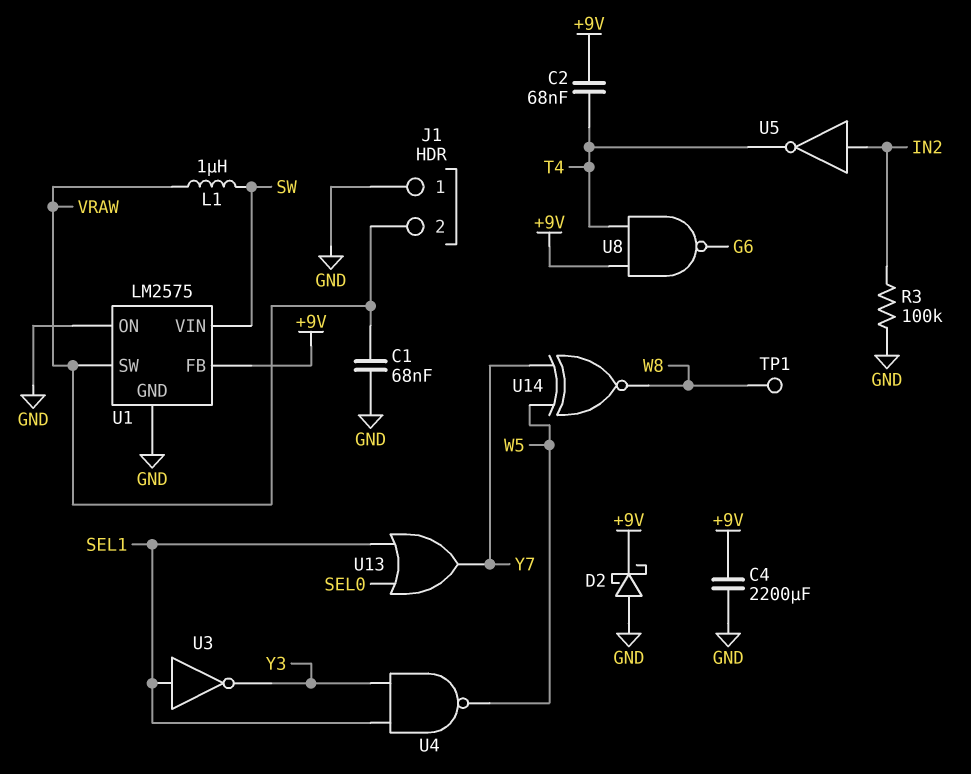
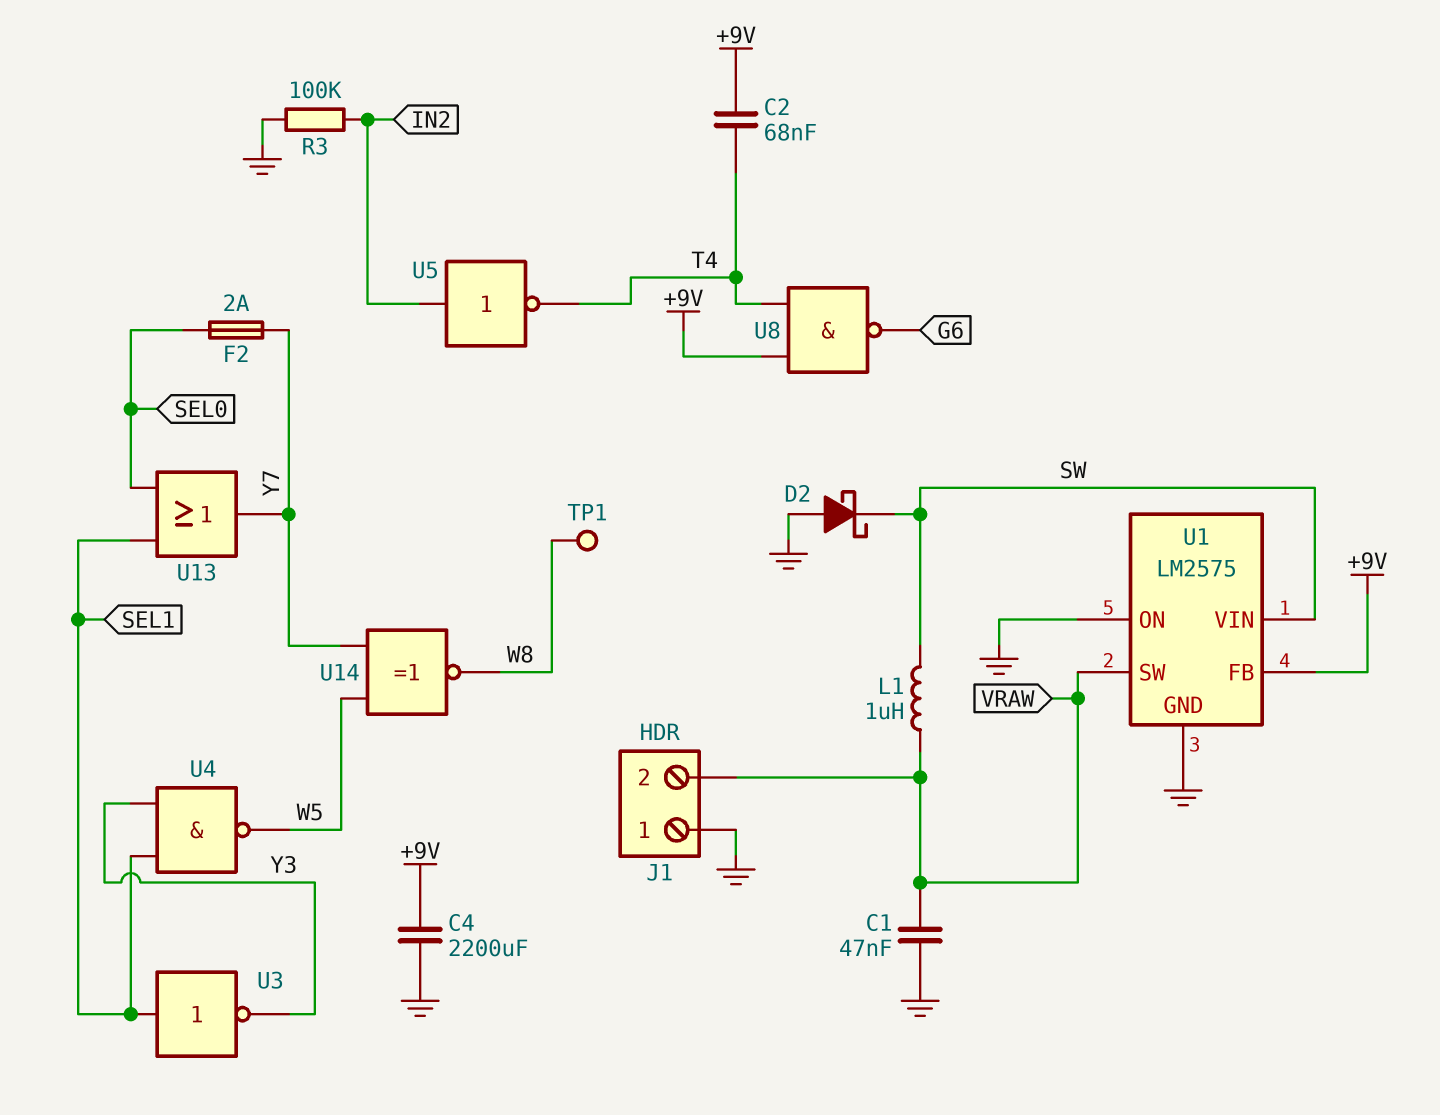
C1: 68nF (GND, VRAW) -> 47nF (GND, VRAW)
D2: schottky (A GND, K +9V) -> schottky (A GND, K SW)
F2: none -> 2A (SEL0, Y7)

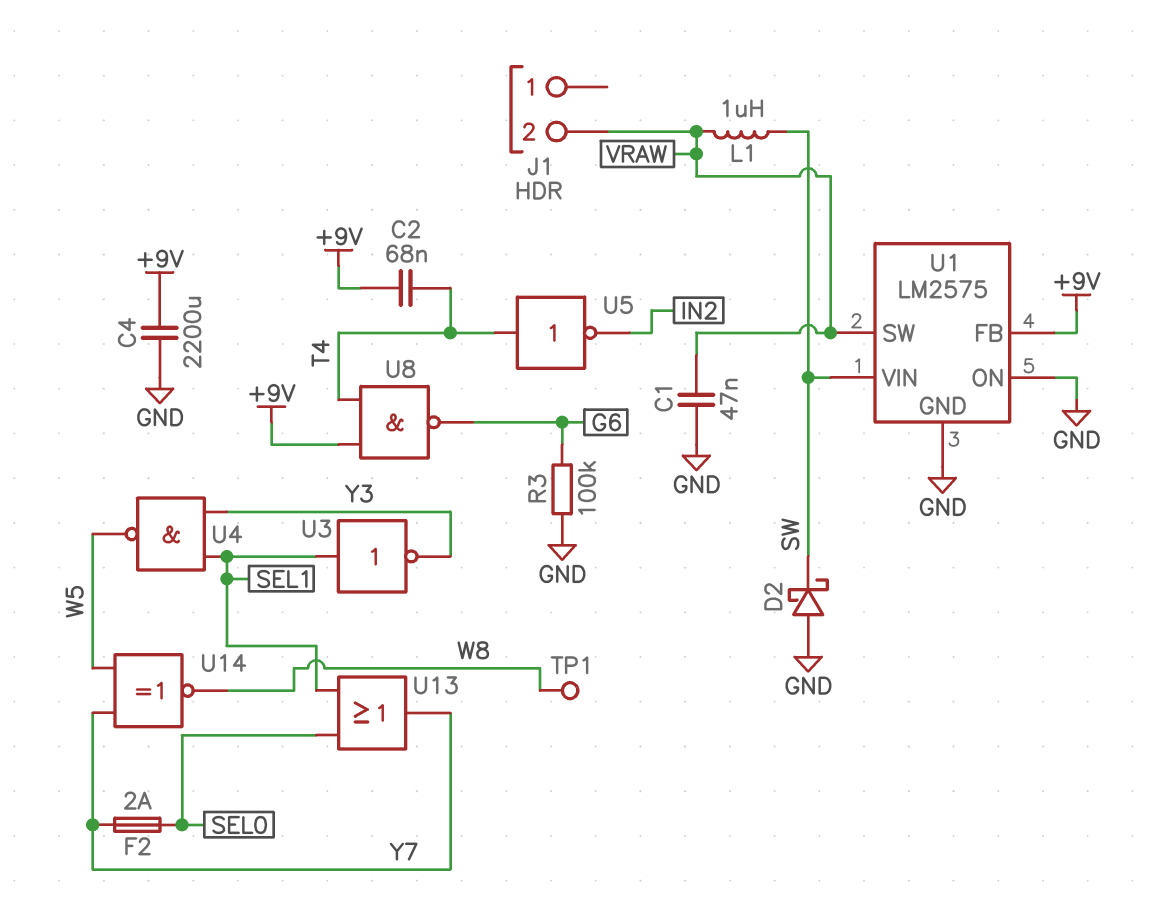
J1 pin 1: GND -> none
R3: 100k (GND, IN2) -> 100k (G6, GND)
U5: NOT (in IN2, out T4) -> NOT (in T4, out IN2)

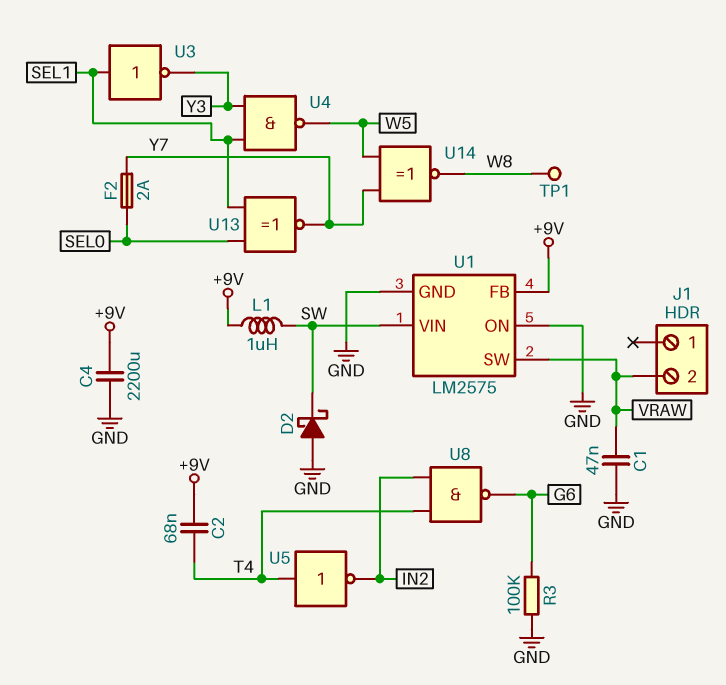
L1: 1uH (SW, VRAW) -> 1uH (+9V, SW)
U8: NAND (in +9V, in T4, out G6) -> NAND (in IN2, in T4, out G6)
U13: OR (in SEL0, in SEL1, out Y7) -> XNOR (in SEL0, in SEL1, out Y7)

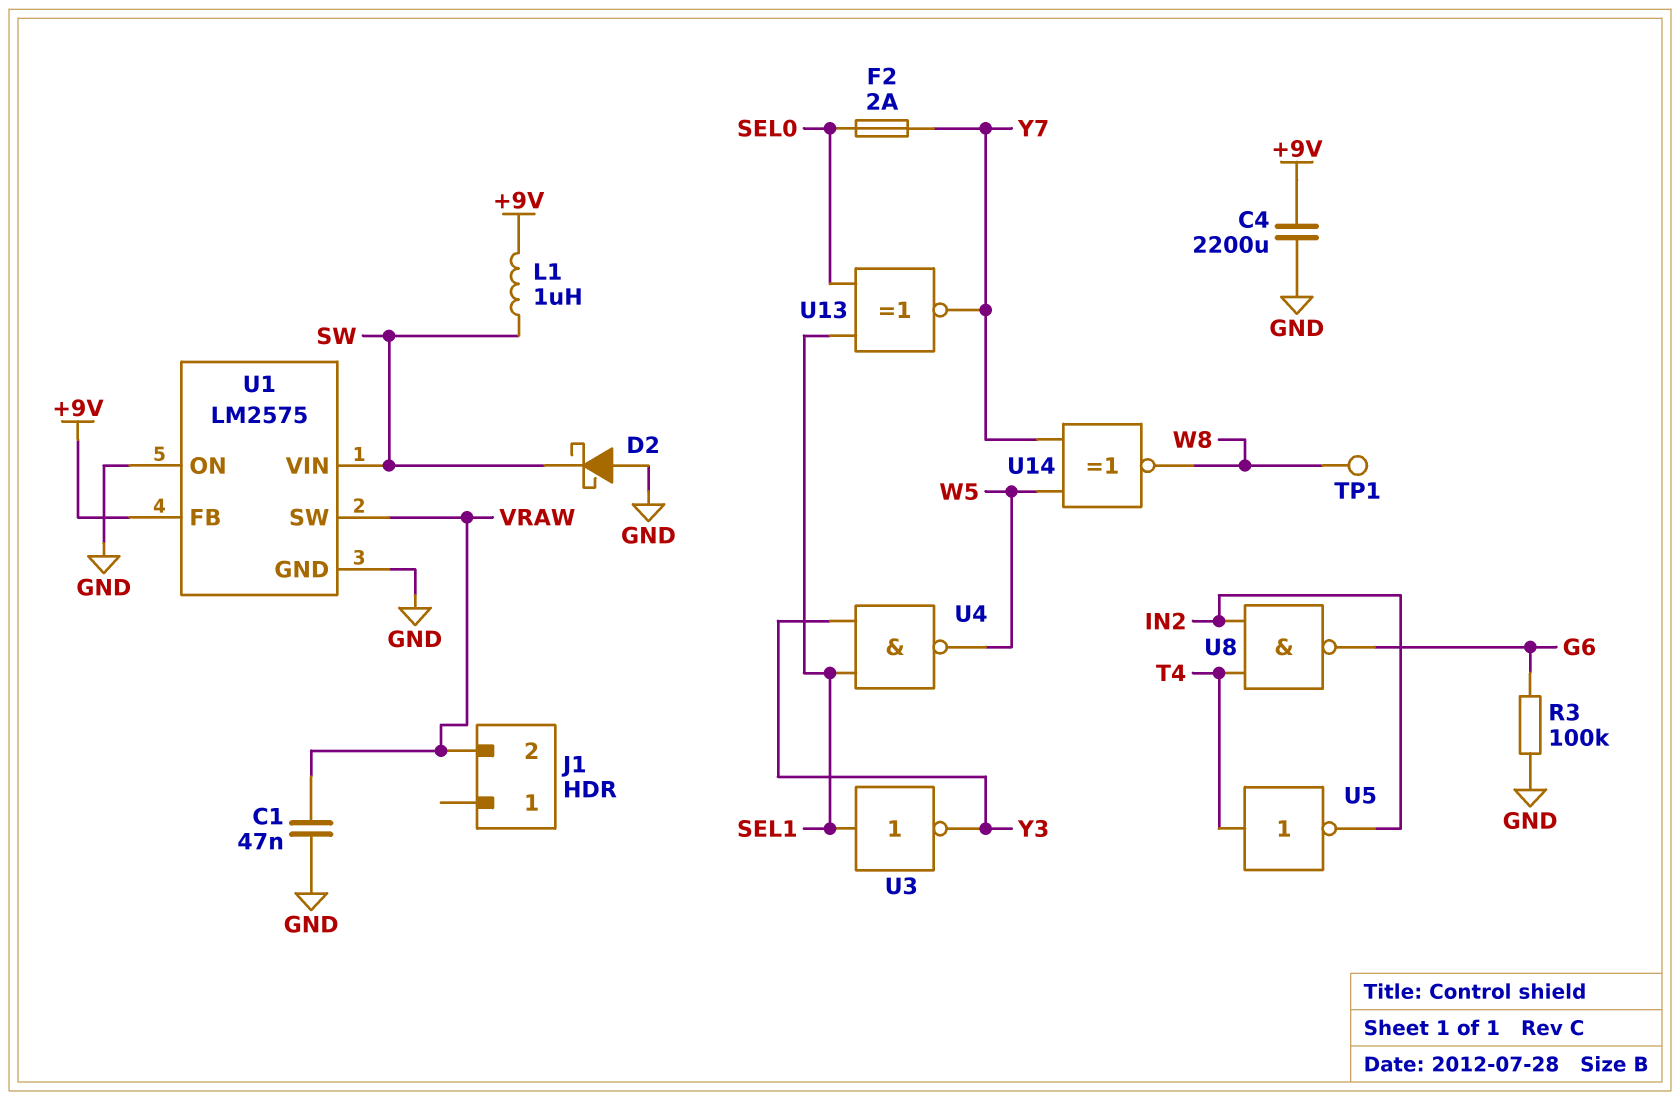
C2: 68nF (+9V, T4) -> none

